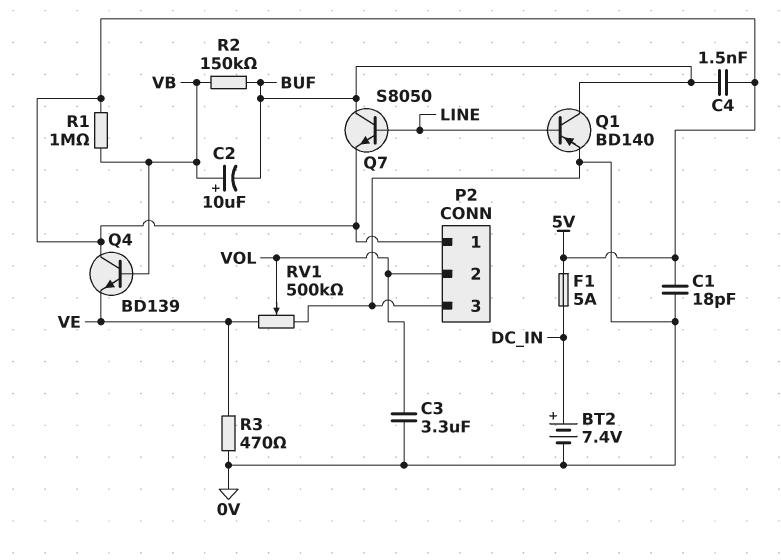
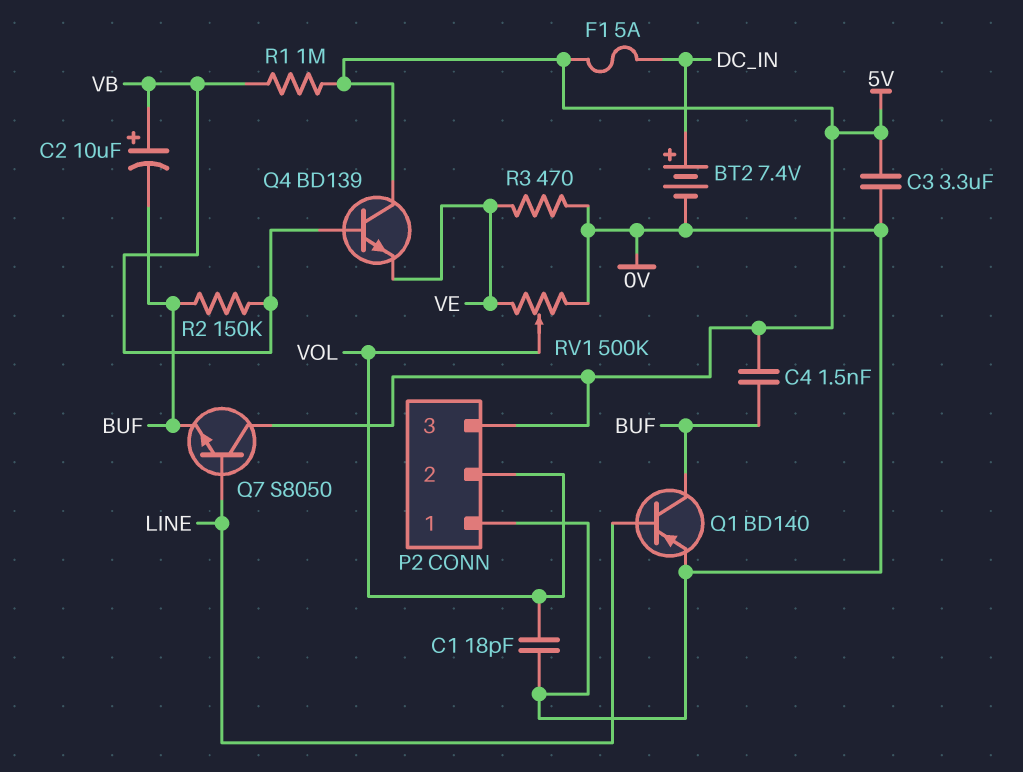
C1: 18pF (0V, 5V) -> 18pF (0V, VOL)
C3: 3.3uF (0V, VOL) -> 3.3uF (0V, 5V)
P2 pin 1: 5V -> 0V
P2 pin 3: 0V -> 5V
Q7: NPN S8050 (B LINE, C BUF, E 5V) -> NPN S8050 (B LINE, C 5V, E BUF)

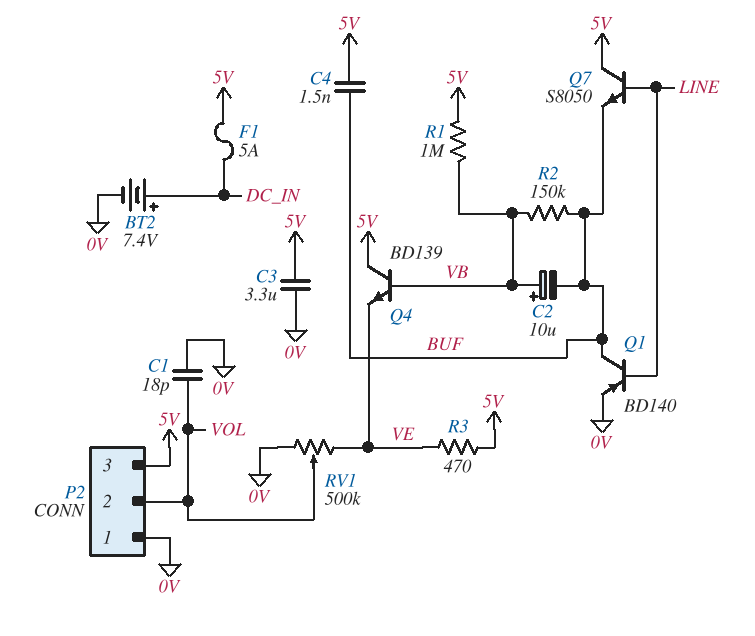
R3: 470 (0V, VE) -> 470 (5V, VE)

